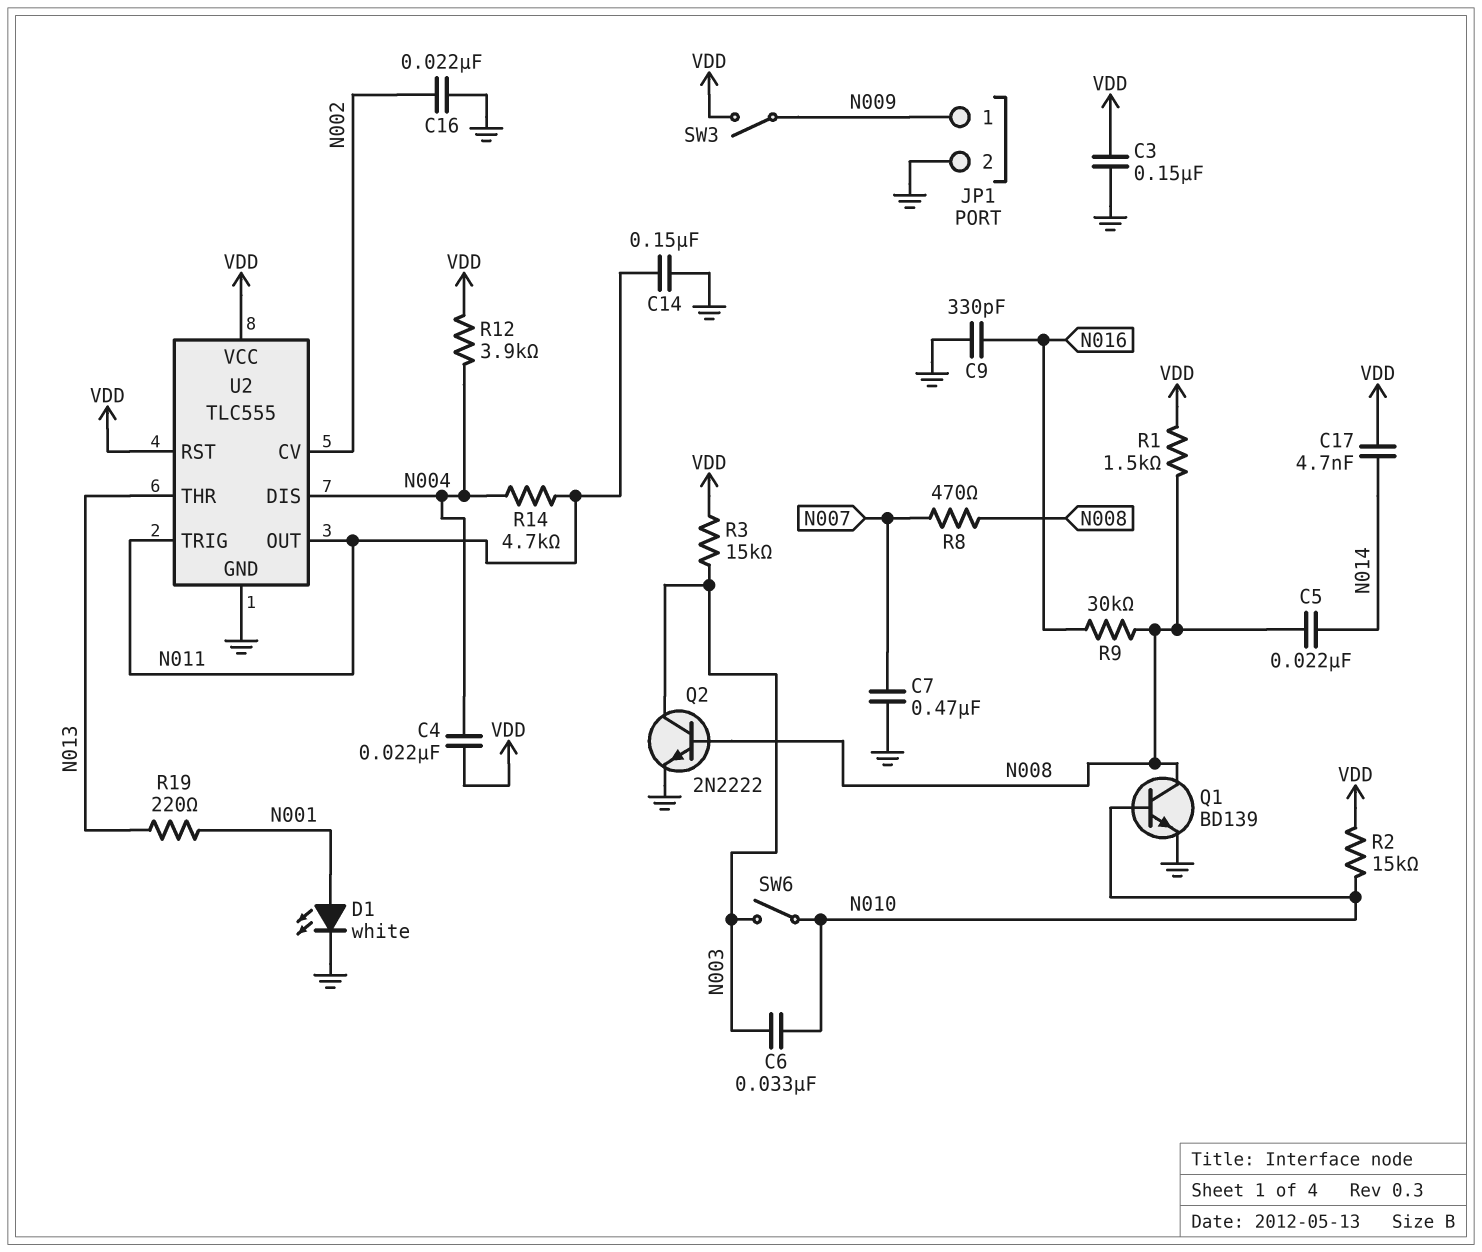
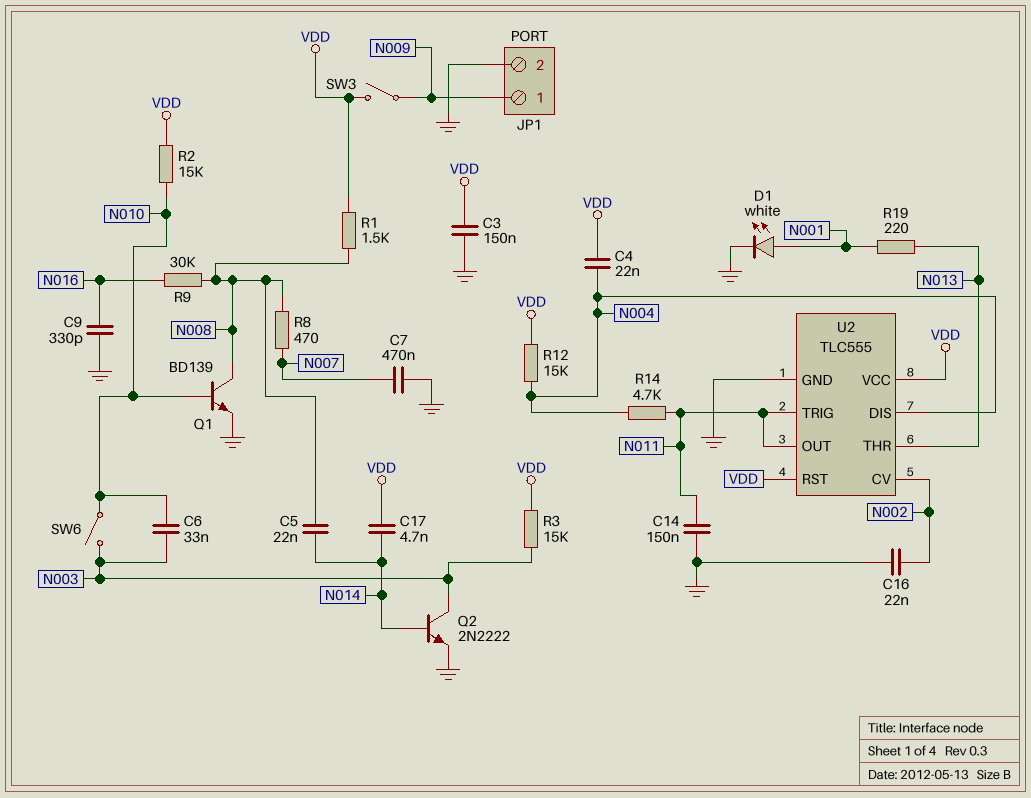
Q2: NPN 2N2222 (B N008, C N003, E GND) -> NPN 2N2222 (B N014, C N003, E GND)
R12: 3.9k (N004, VDD) -> 15k (N004, VDD)

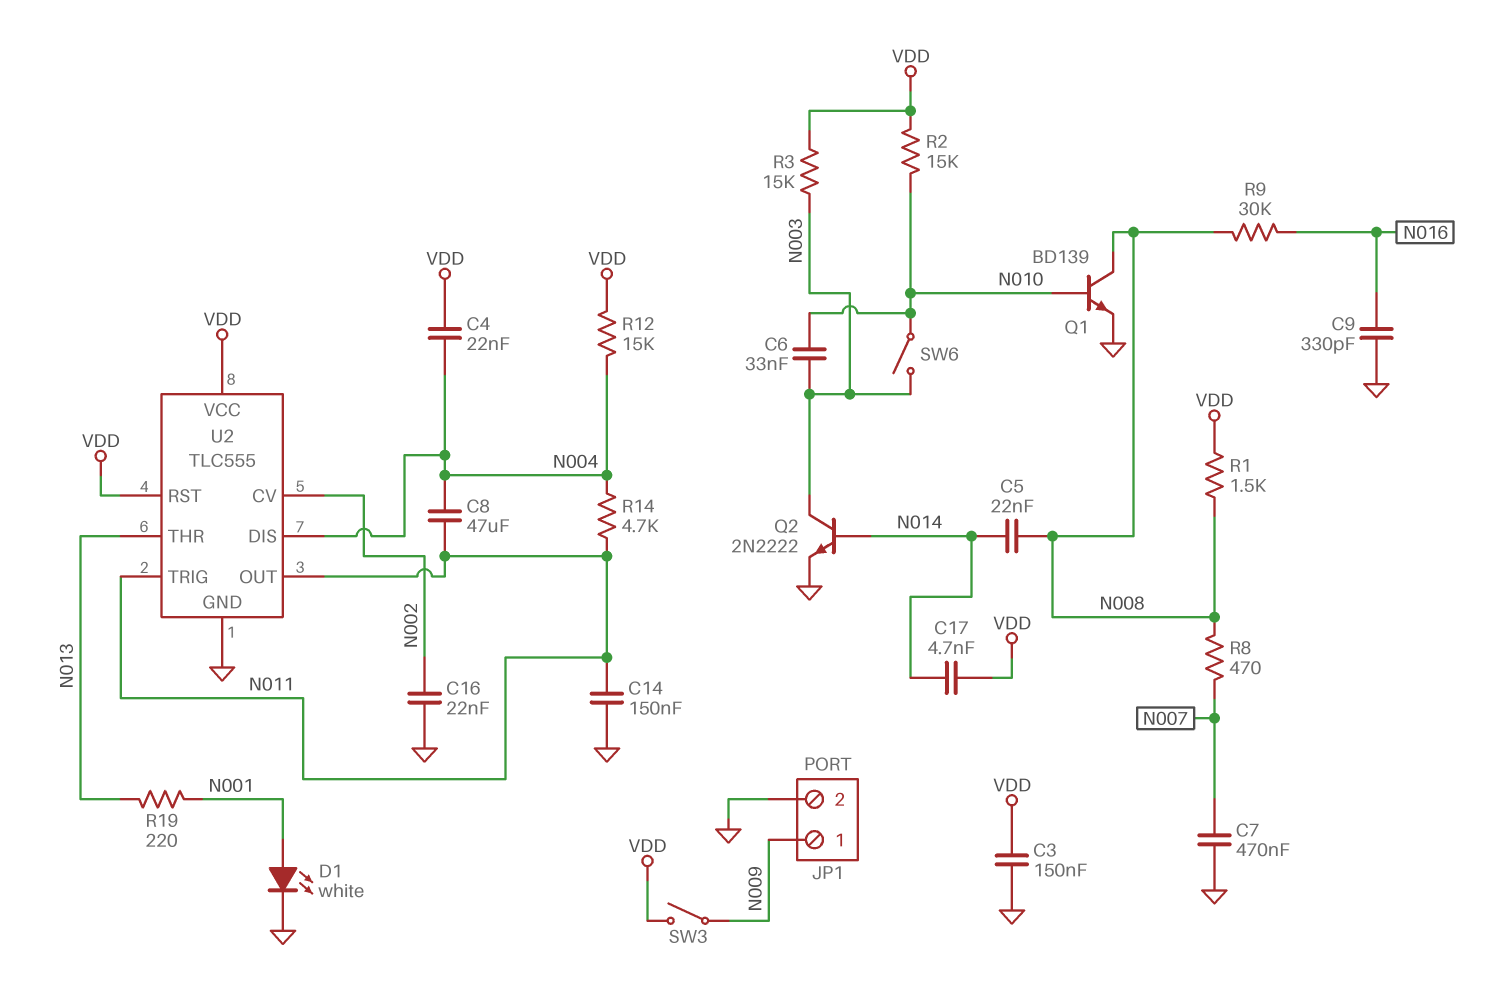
C8: none -> 47uF (N004, N011)

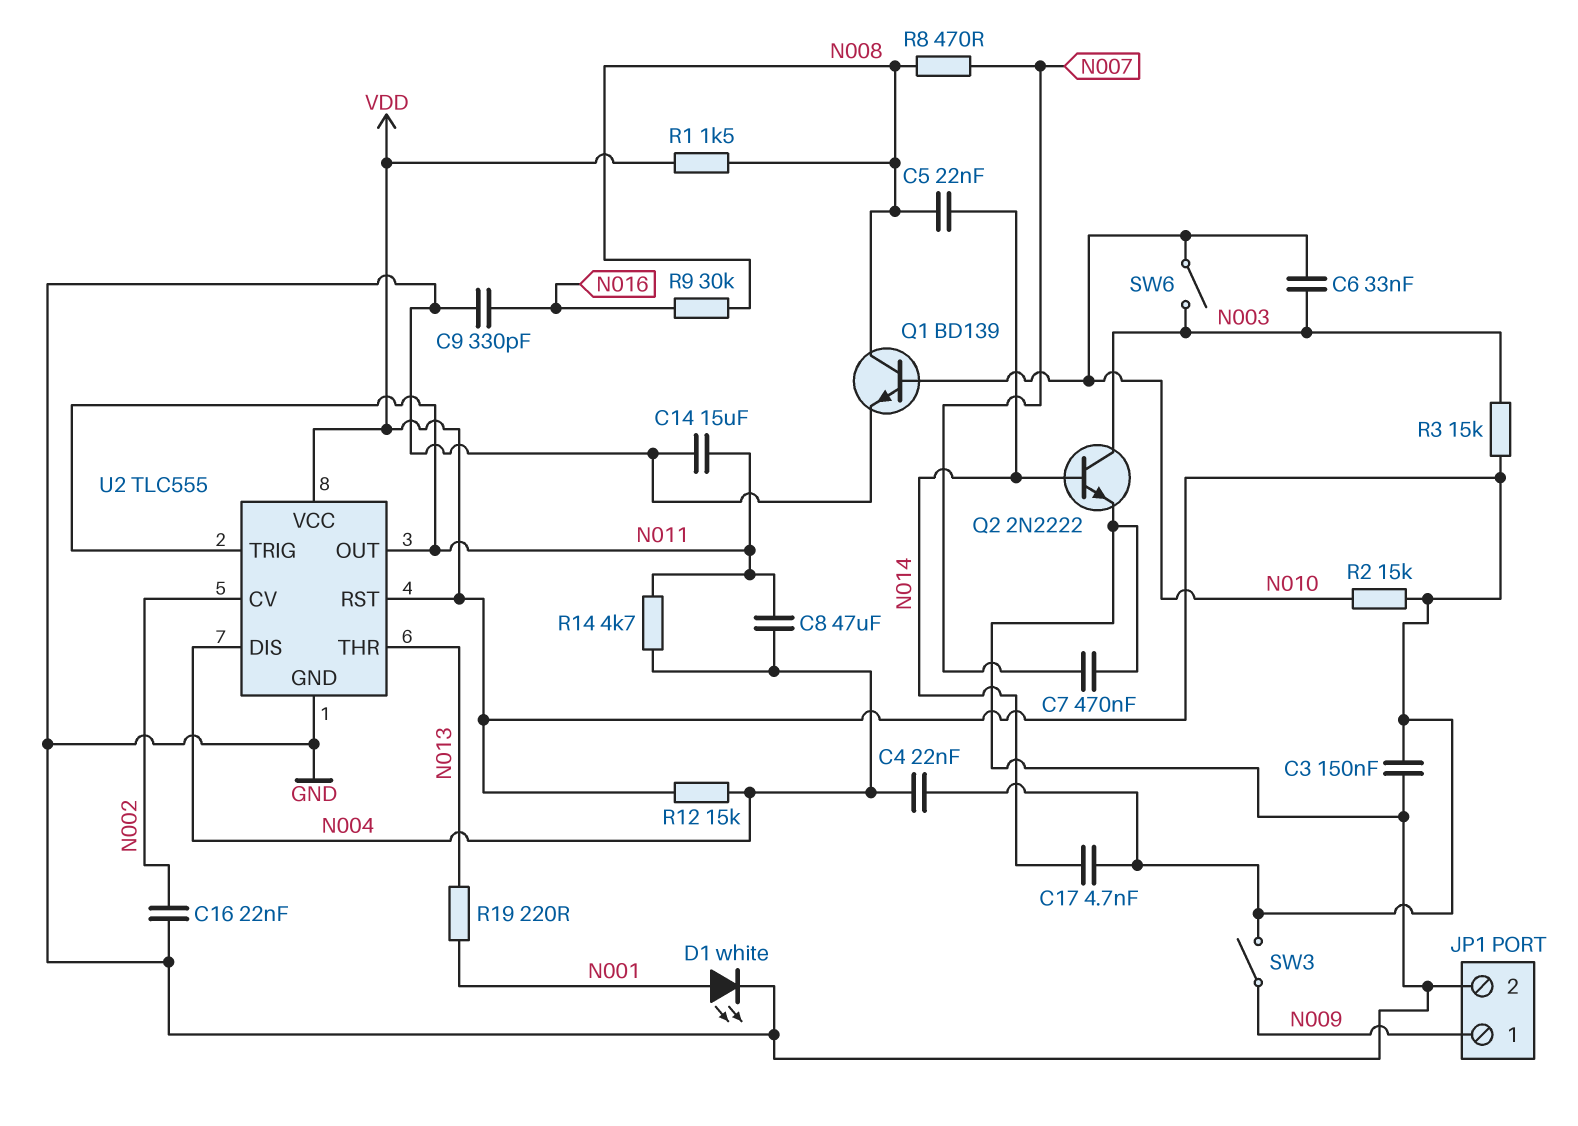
C14: 150nF (GND, N011) -> 15uF (GND, N011)

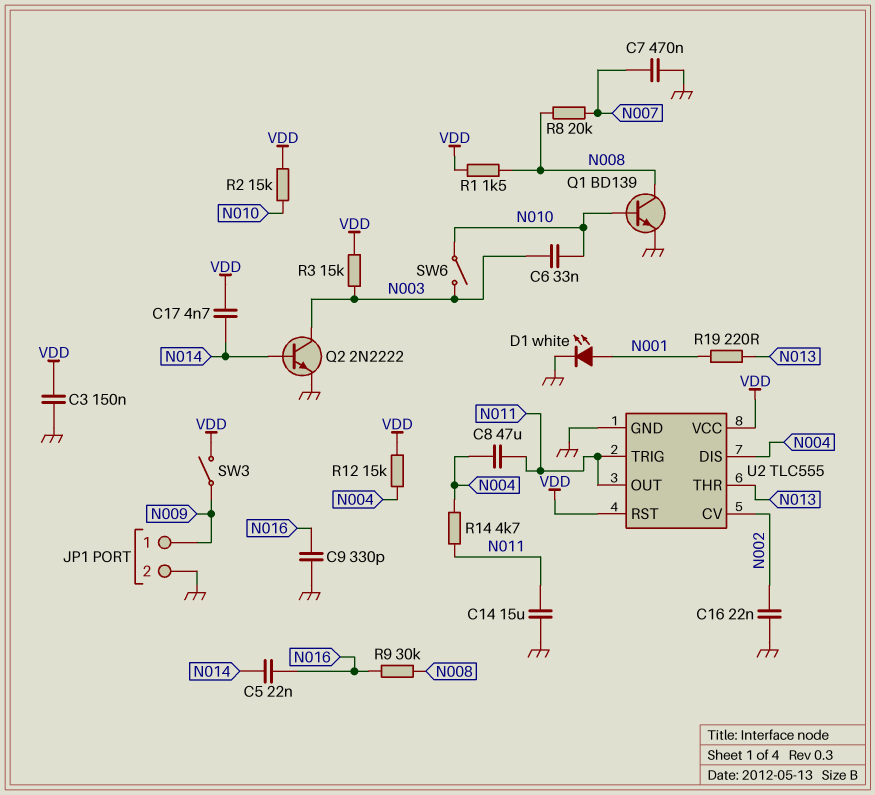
C4: 22nF (N004, VDD) -> none
C5: 22nF (N008, N014) -> 22nF (N014, N016)
R8: 470 (N007, N008) -> 20k (N007, N008)

